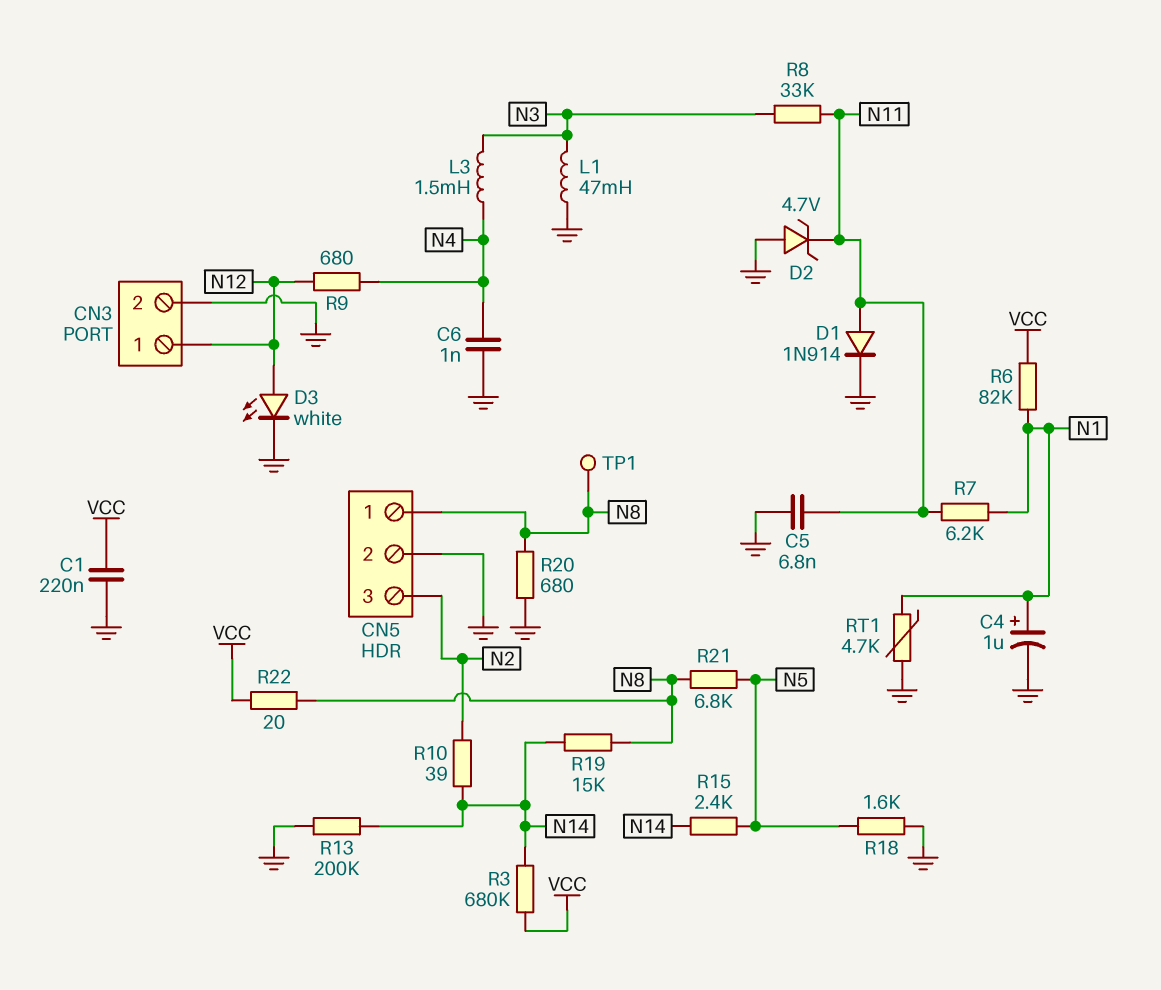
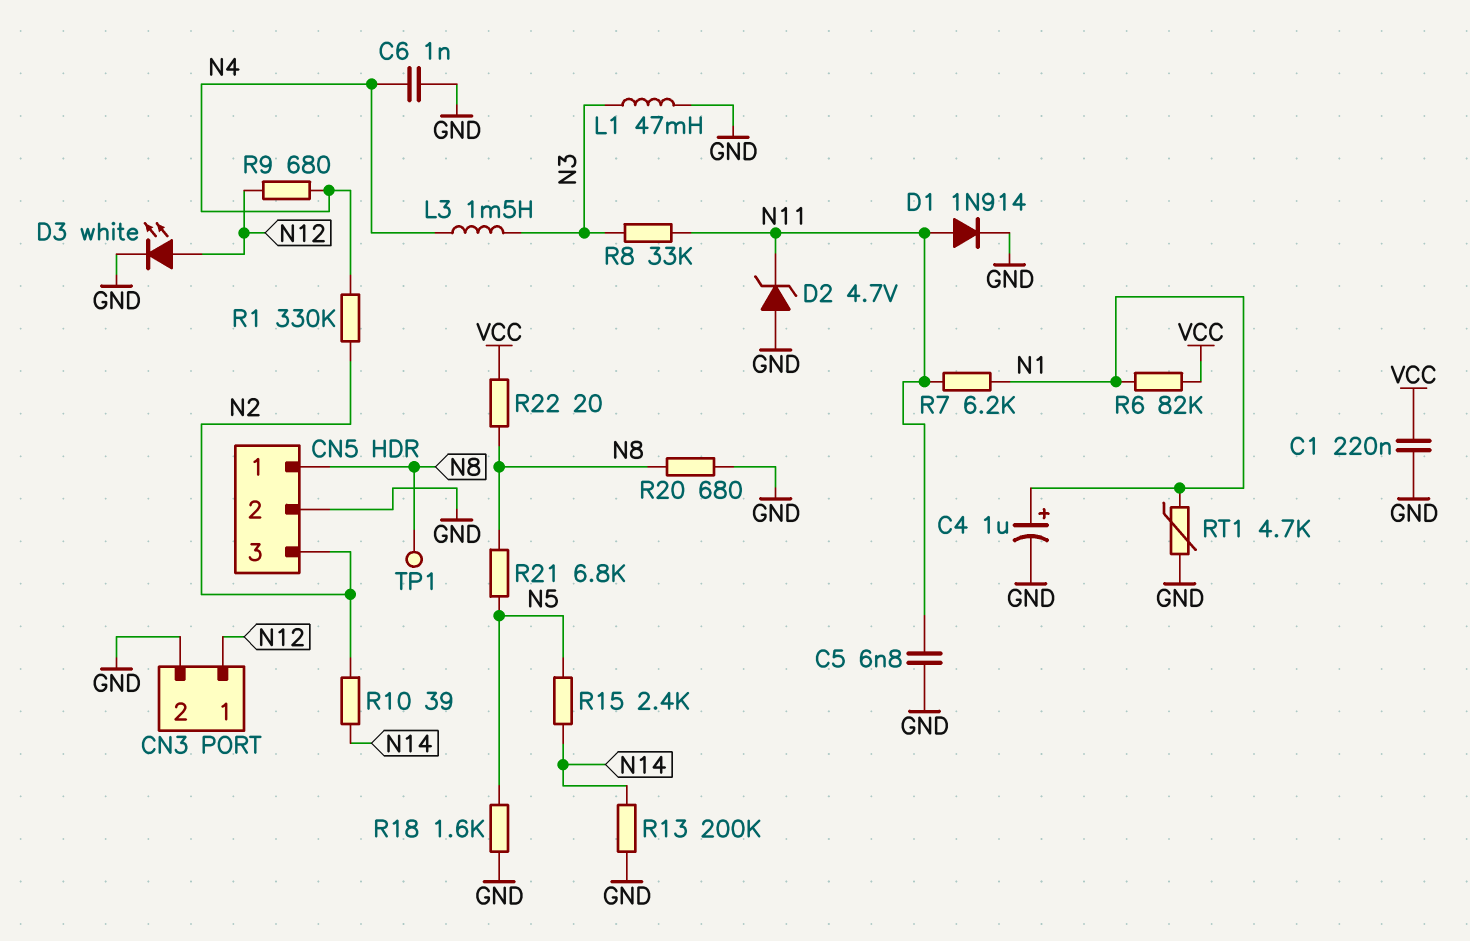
R1: none -> 330k (N2, N4)
R3: 680k (N14, VCC) -> none
R19: 15k (N8, N14) -> none

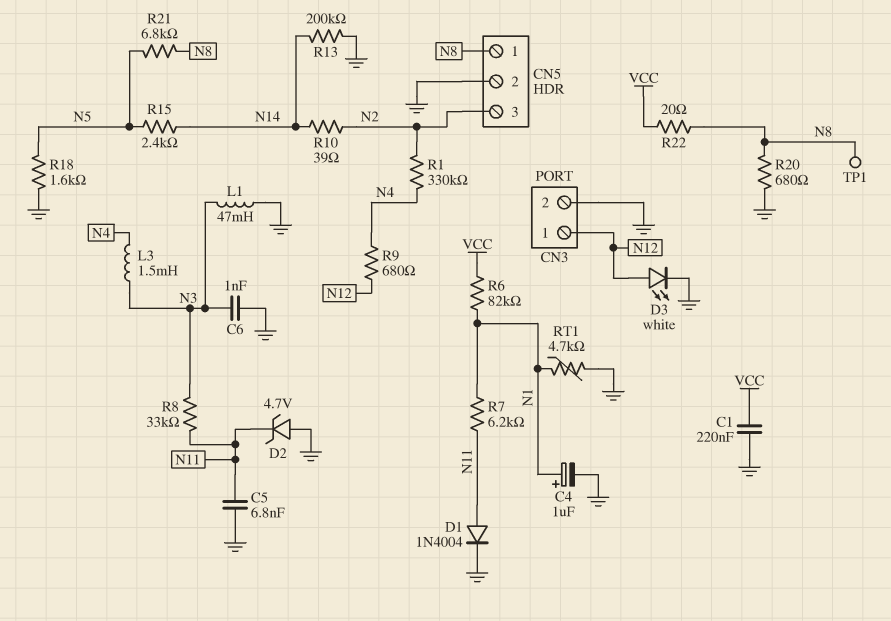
C6: 1nF (GND, N4) -> 1nF (GND, N3)
D1: diode 1N914 (A N11, K GND) -> diode 1N4004 (A N11, K GND)

